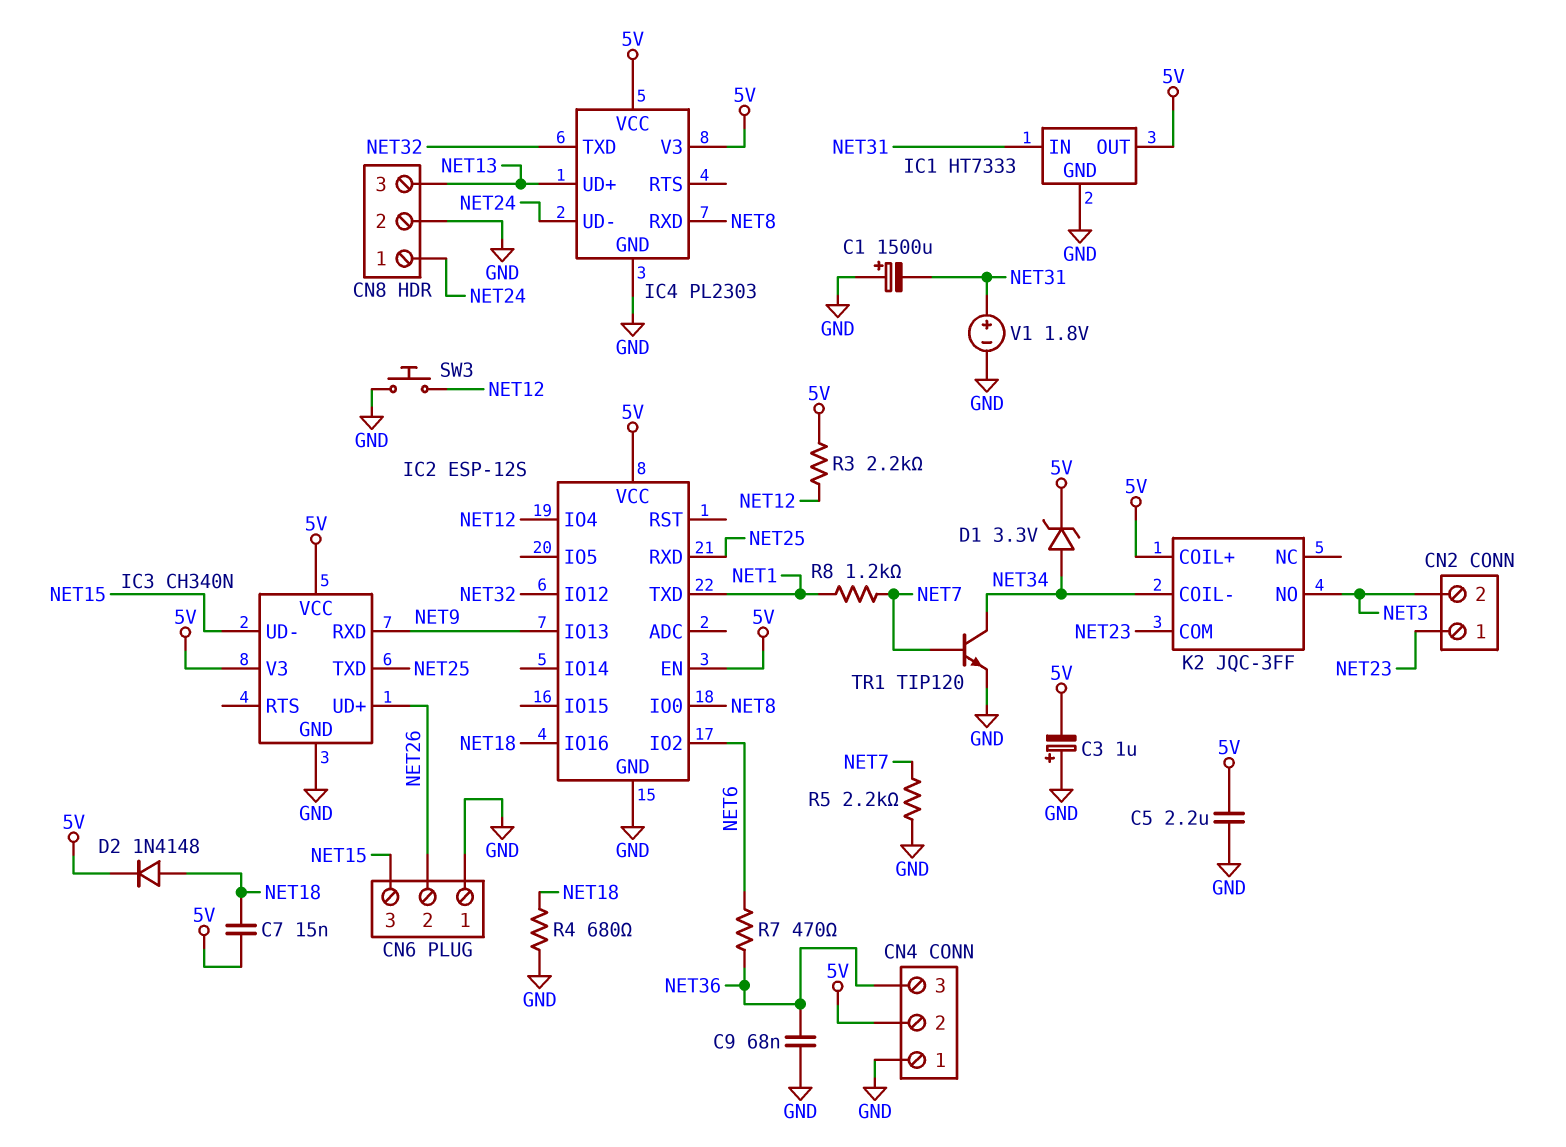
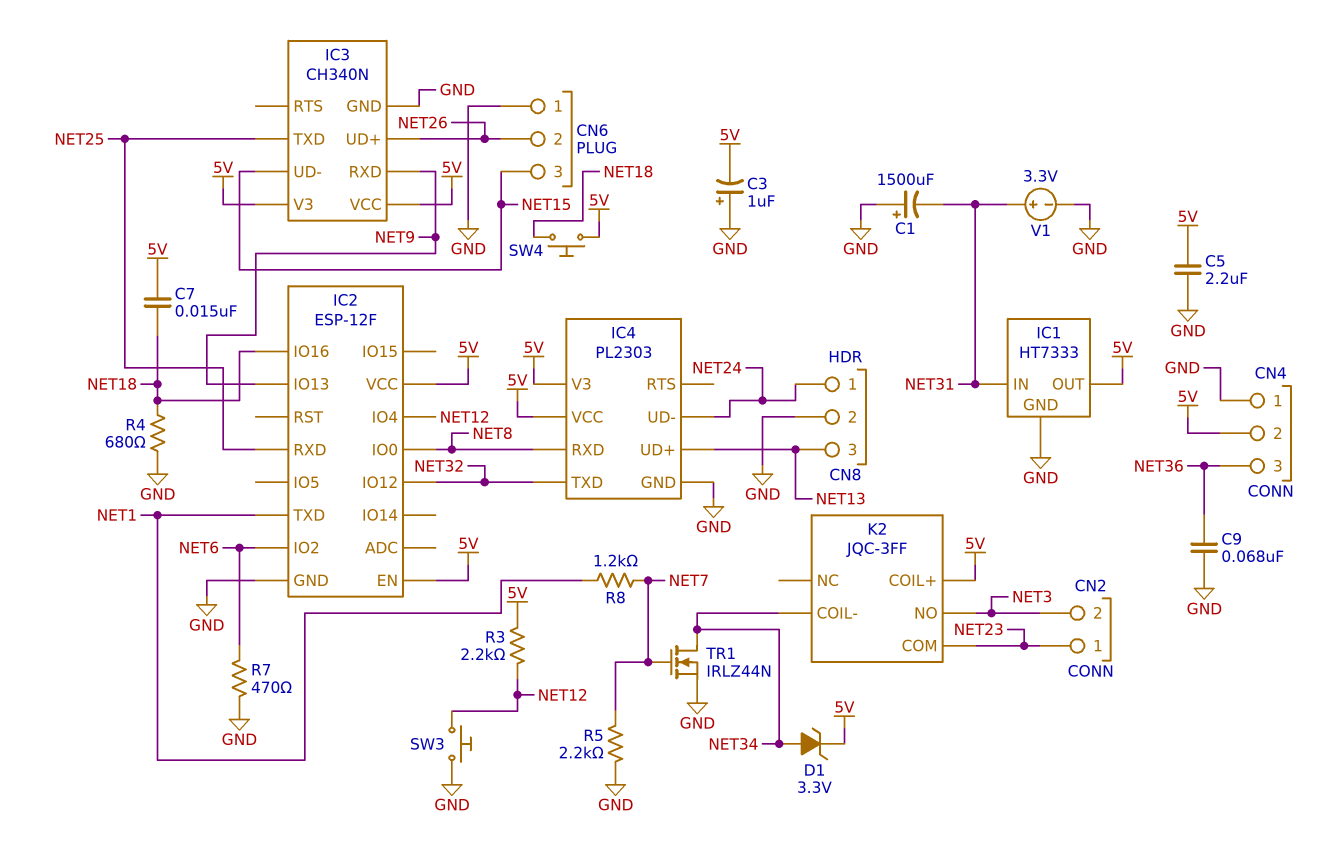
D2: diode 1N4148 (A NET18, K 5V) -> none
IC2: ESP-12S -> ESP-12F
R7: 470 (NET6, NET36) -> 470 (GND, NET6)
SW4: none -> button (5V, NET18)
TR1: NPN TIP120 (B NET7, C NET34, E GND) -> NMOS IRLZ44N (G NET7, D NET34, S GND)
V1: 1.8V (plus NET31, minus GND) -> 3.3V (plus NET31, minus GND)

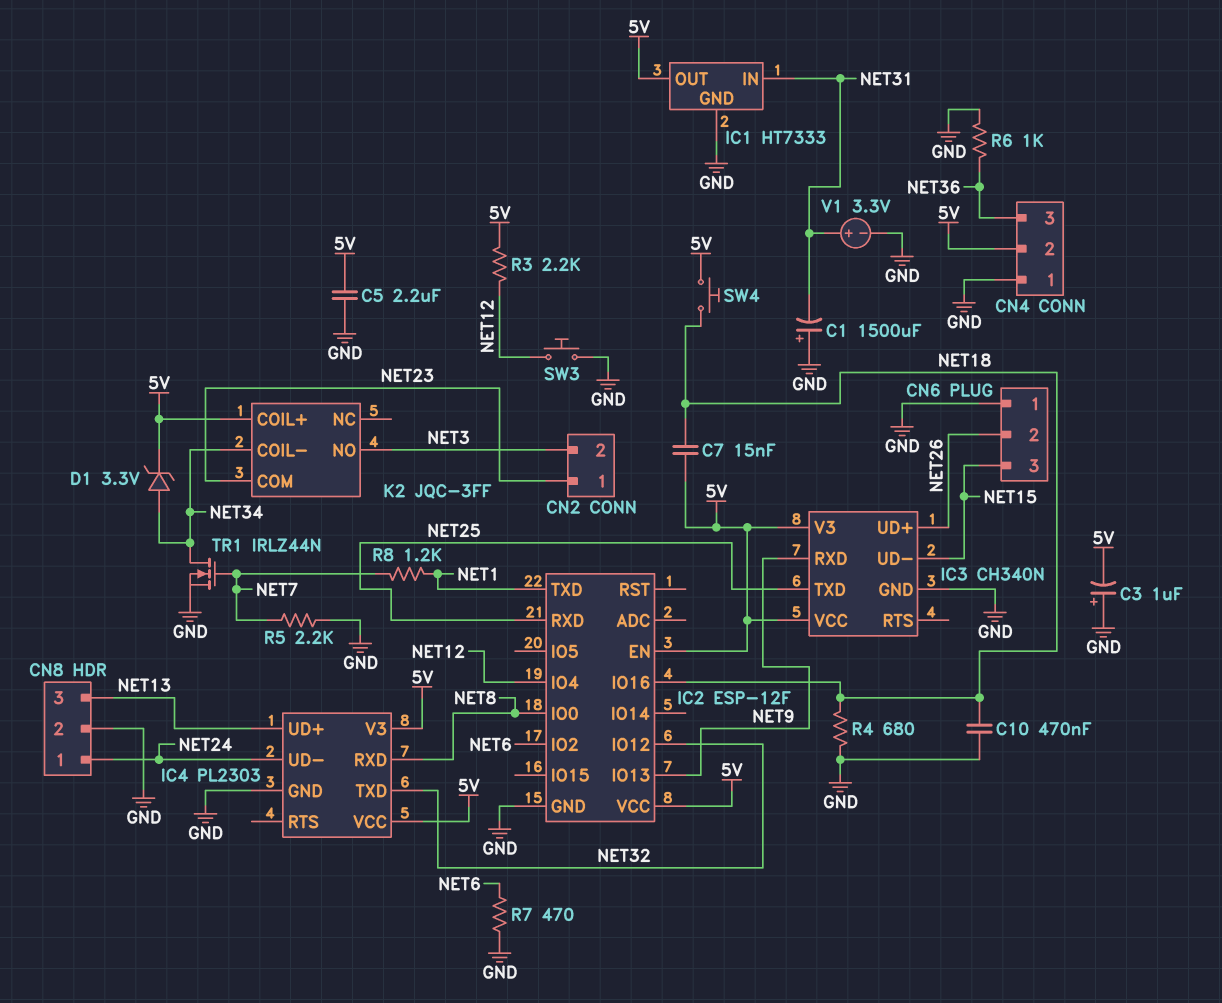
C9: 68nF (GND, NET36) -> none
C10: none -> 470nF (GND, NET18)
R6: none -> 1k (GND, NET36)

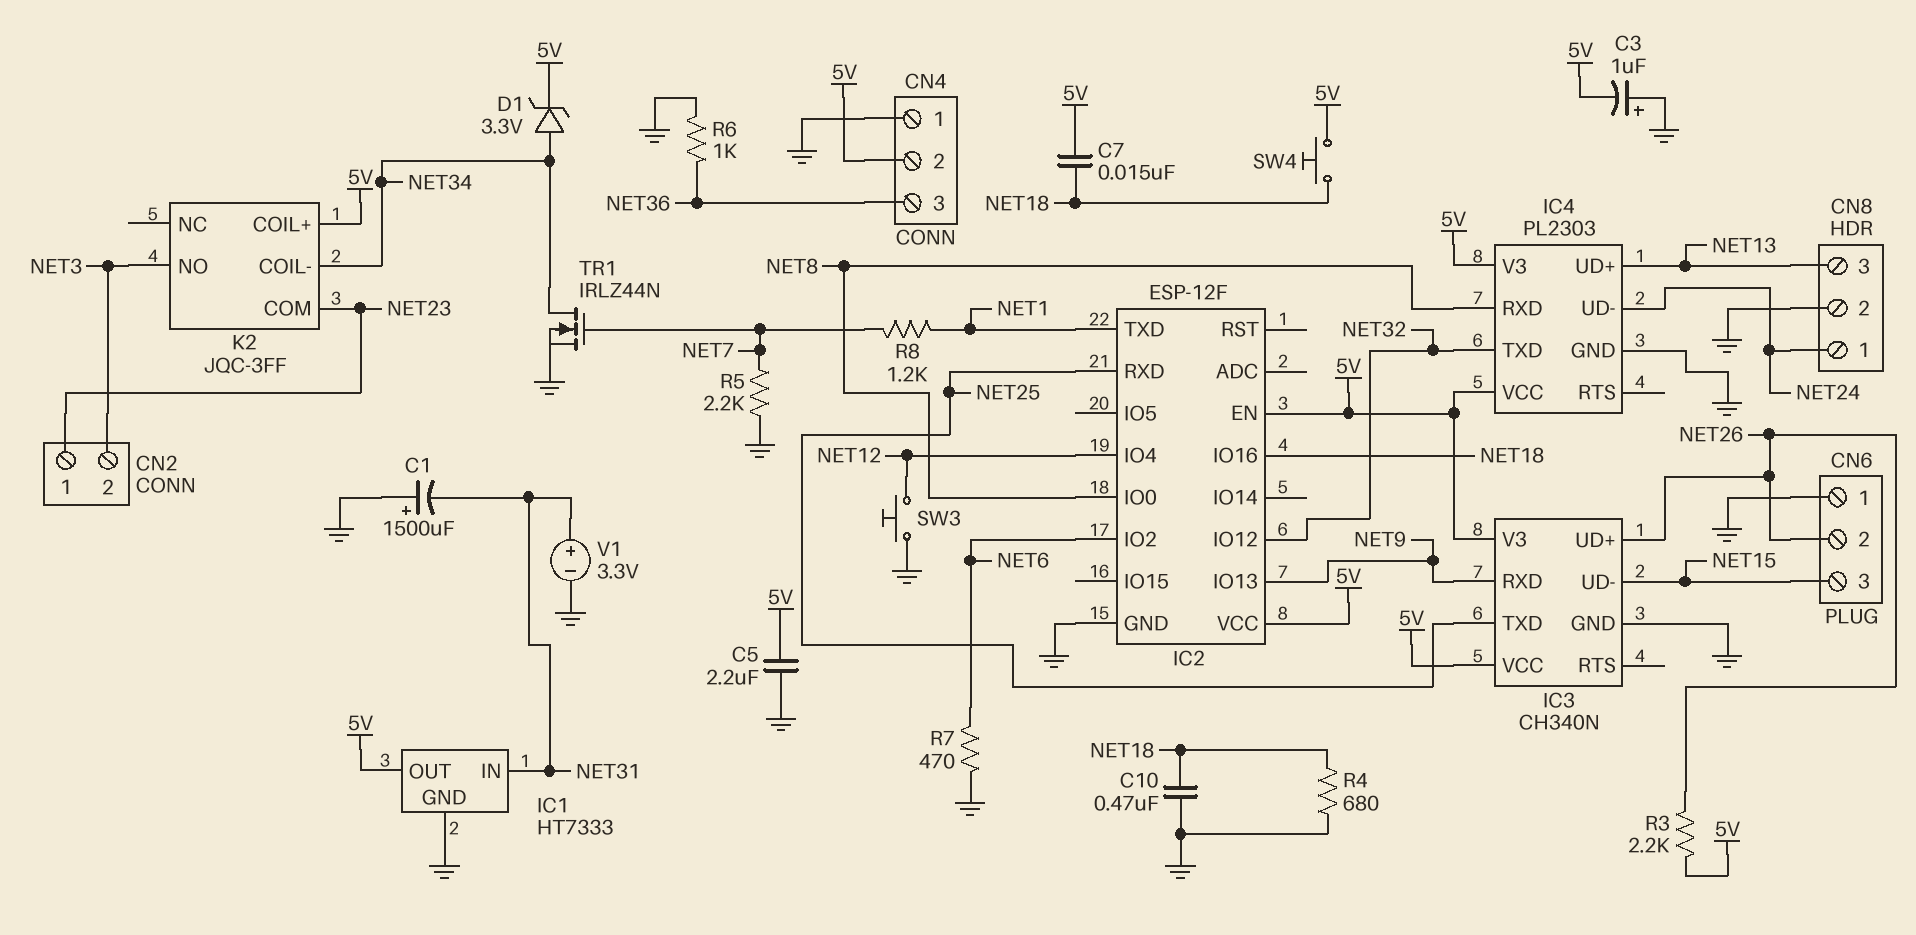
R3: 2.2k (5V, NET12) -> 2.2k (5V, NET26)

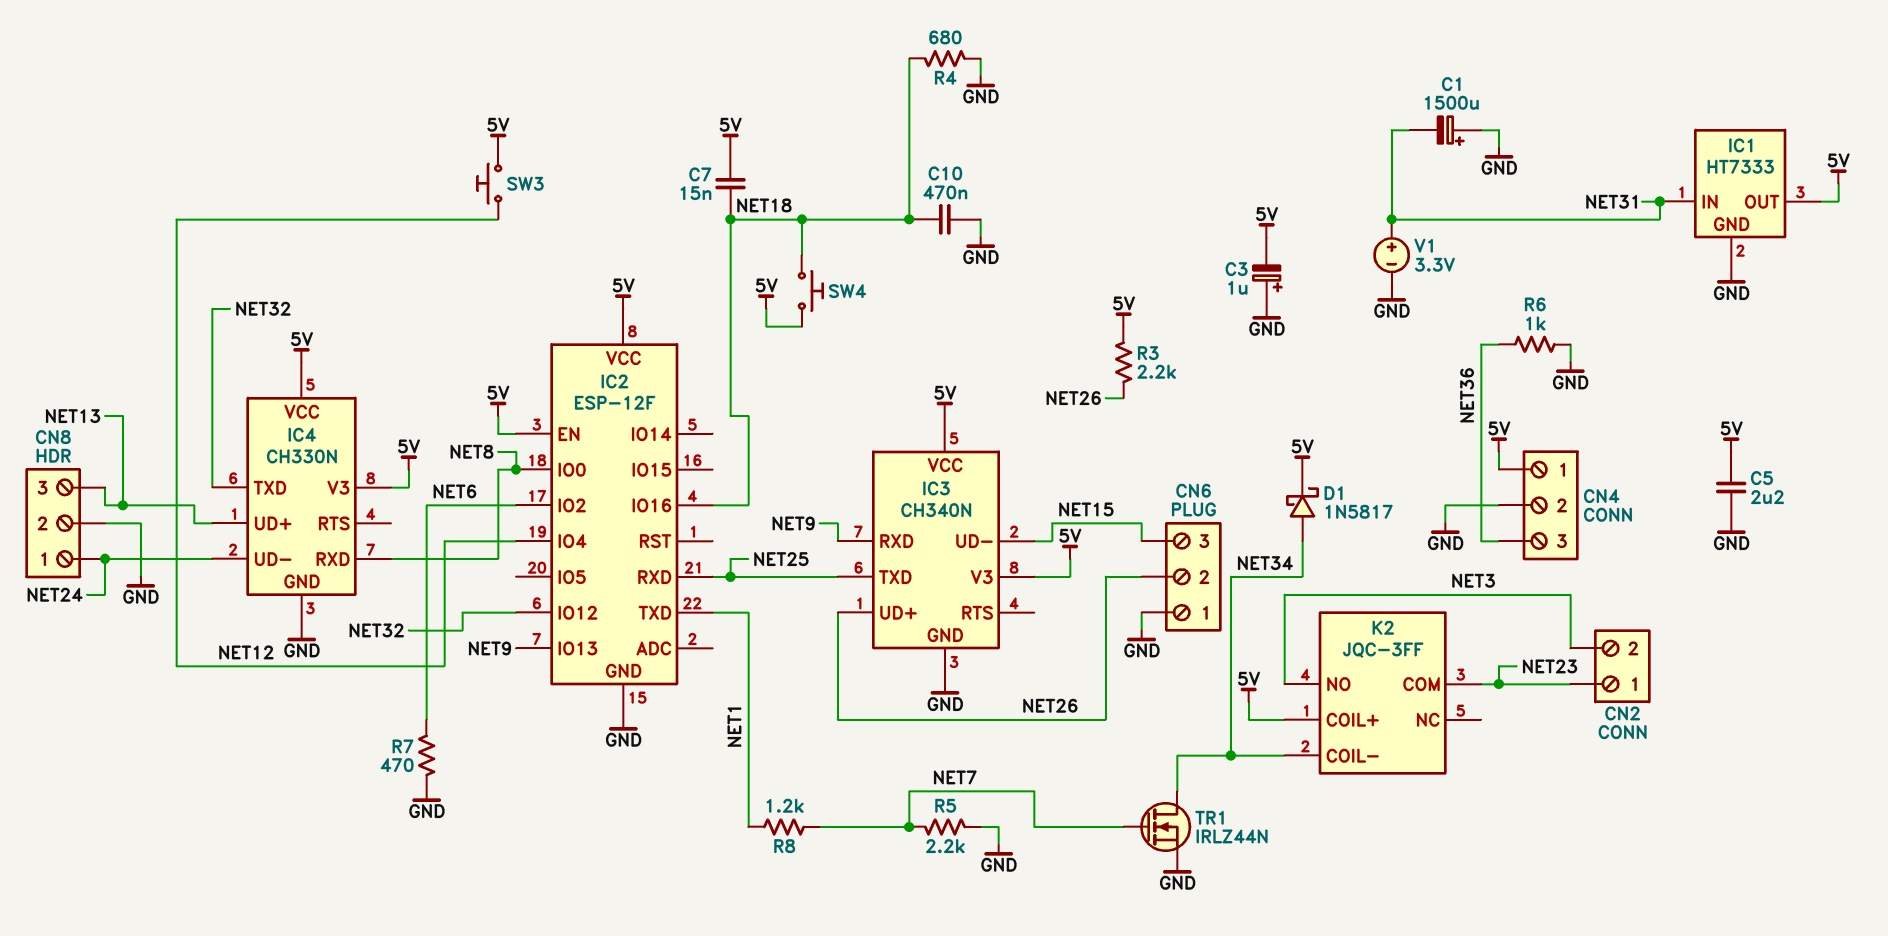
CN4 pin 1: GND -> 5V
CN4 pin 2: 5V -> GND
D1: zener 3.3V (A NET34, K 5V) -> schottky 1N5817 (A NET34, K 5V)
IC4: PL2303 -> CH330N
SW3: button (GND, NET12) -> button (5V, NET12)

